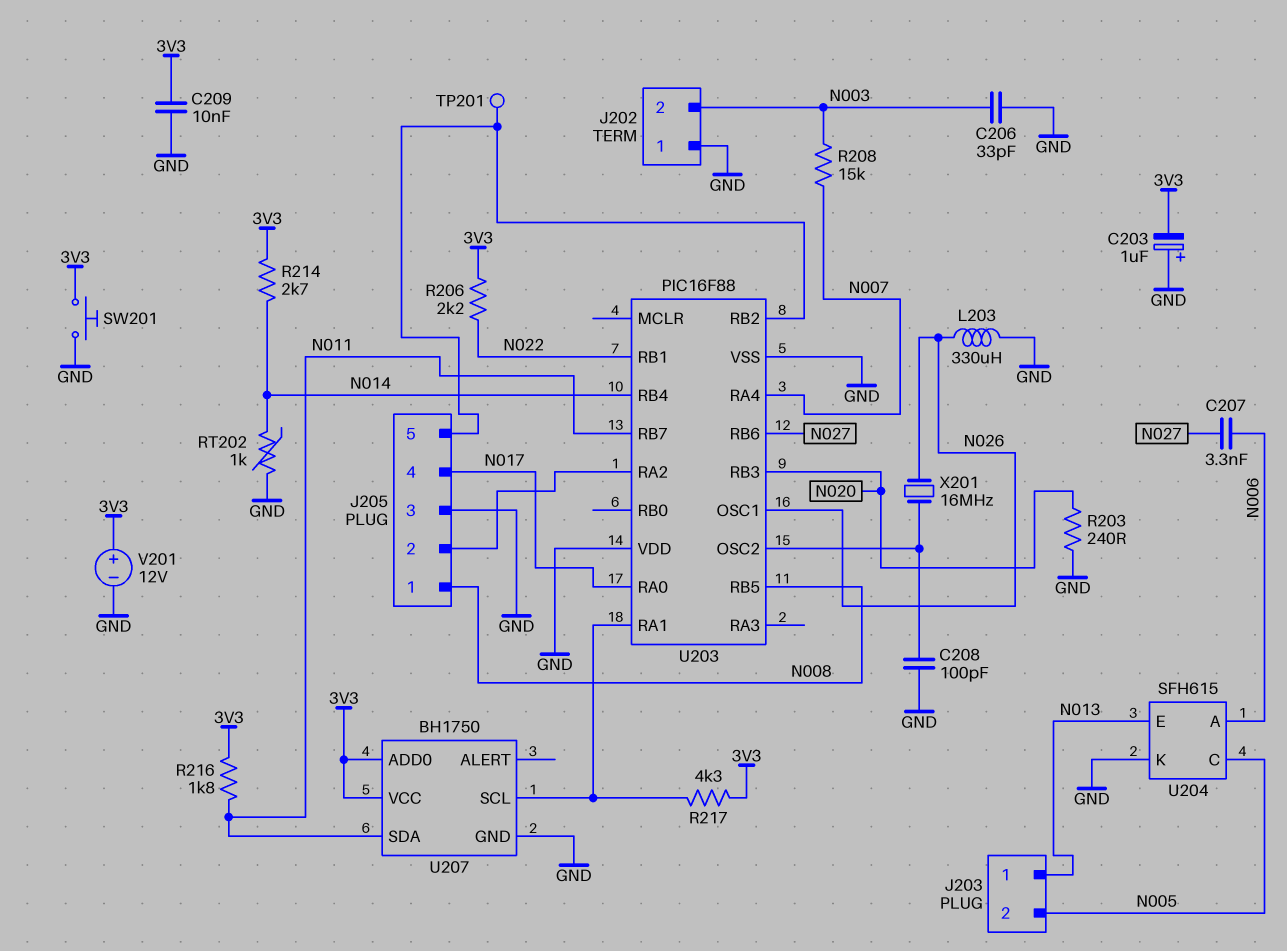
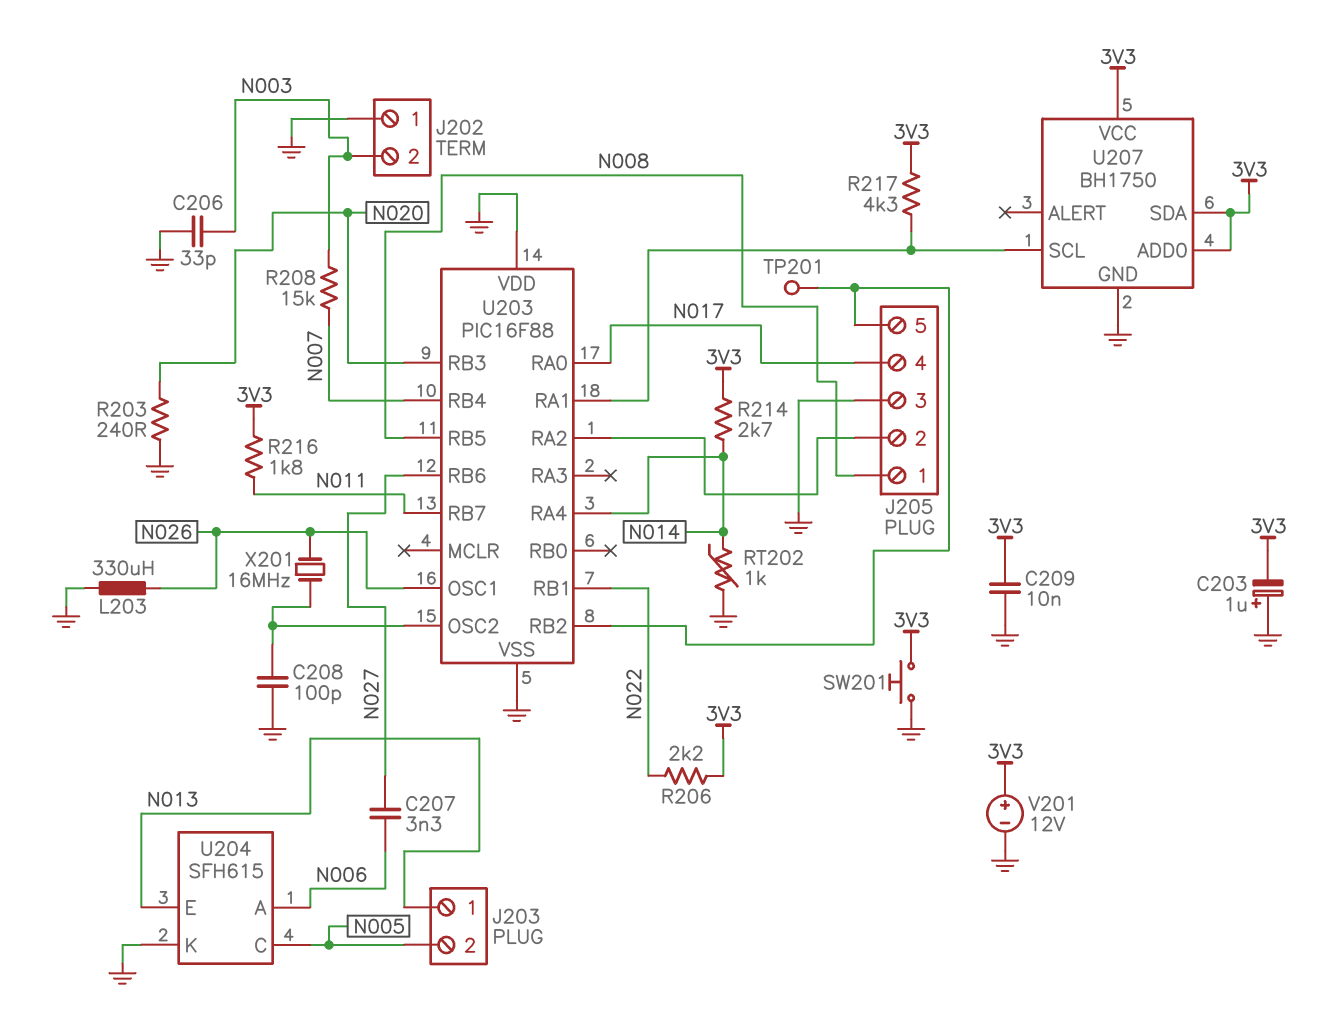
U203 pin RA4: N007 -> N014
U203 pin RB4: N014 -> N007
U207 pin SDA: N011 -> 3V3

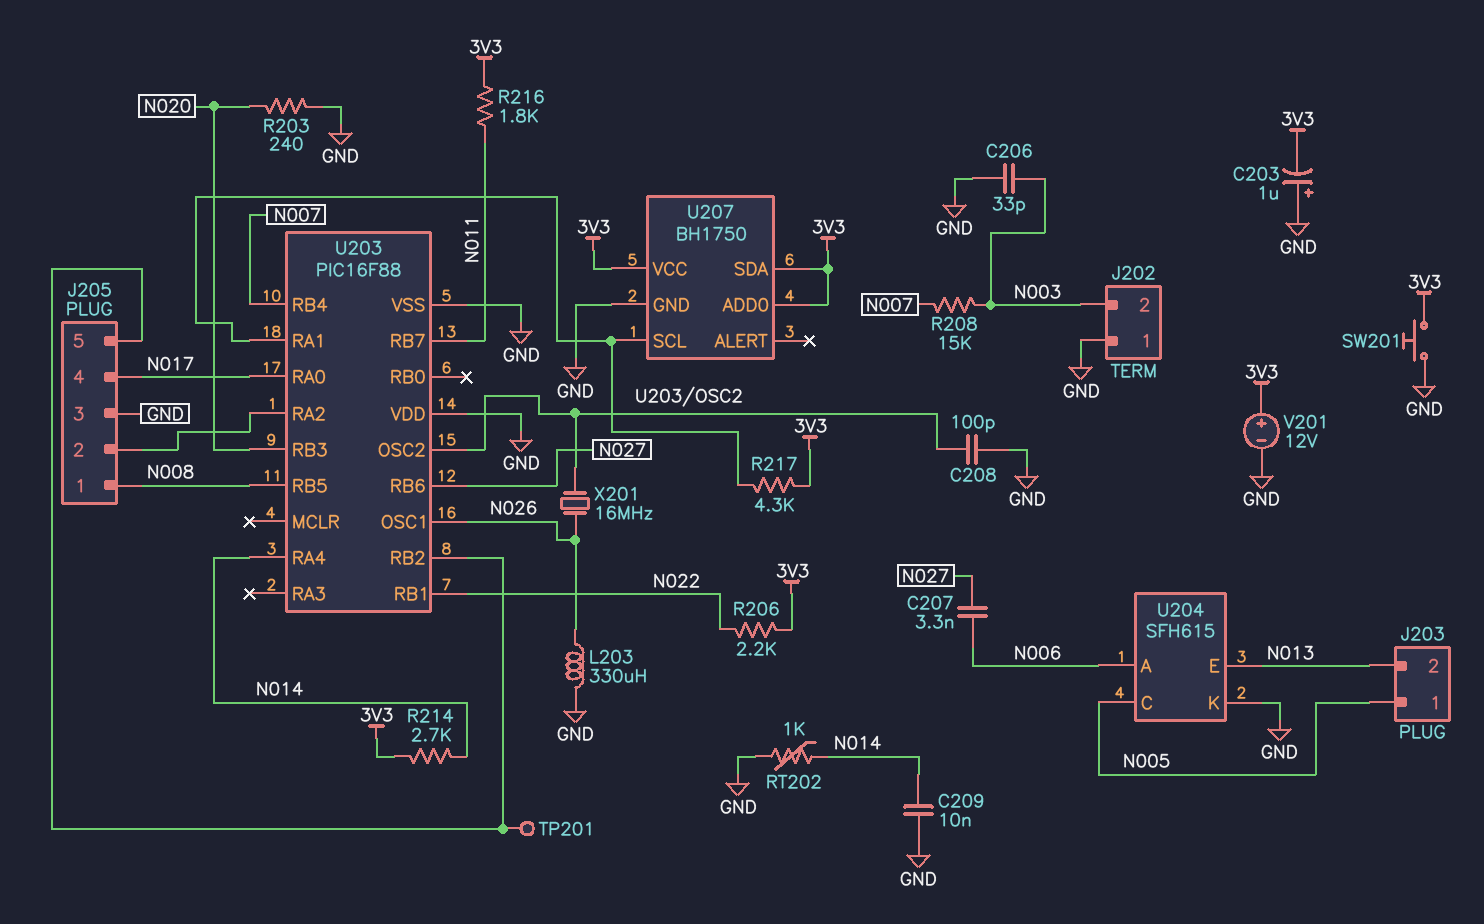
C209: 10nF (3V3, GND) -> 10nF (GND, N014)
J203 pin 1: N013 -> N005
J203 pin 2: N005 -> N013

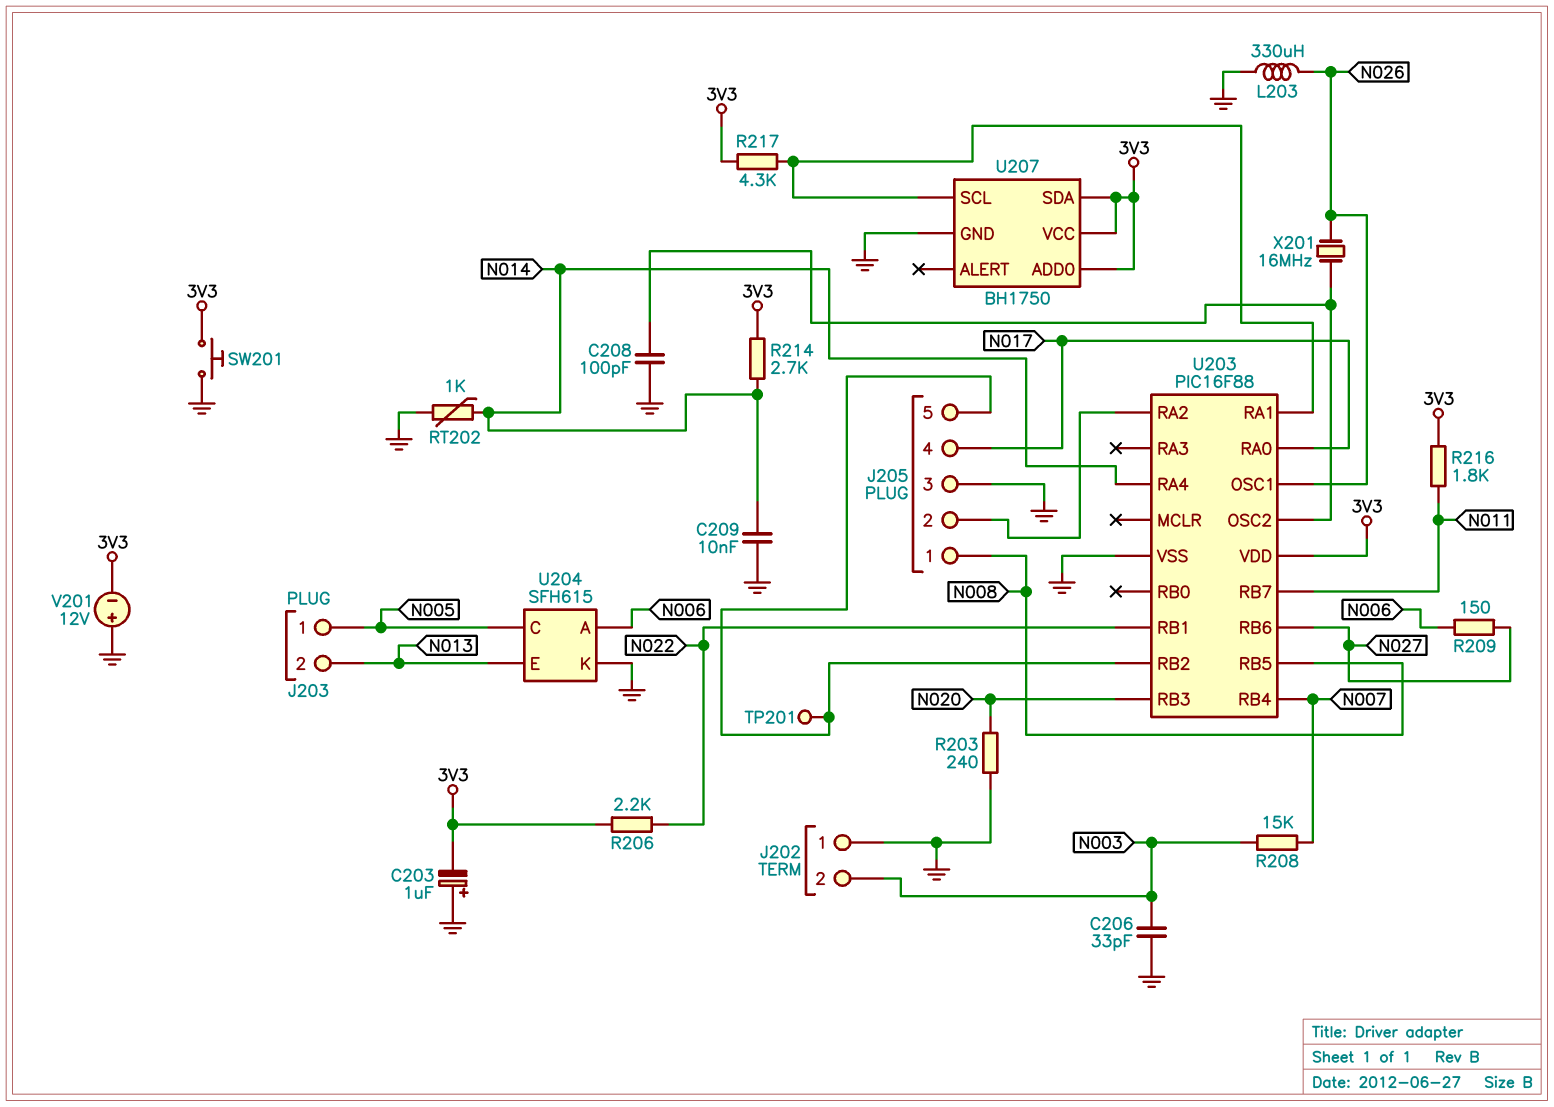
C207: 3.3nF (N006, N027) -> none
R209: none -> 150 (N006, N027)
U203 pin VDD: GND -> 3V3
V201: 12V (plus 3V3, minus GND) -> 12V (plus GND, minus 3V3)

